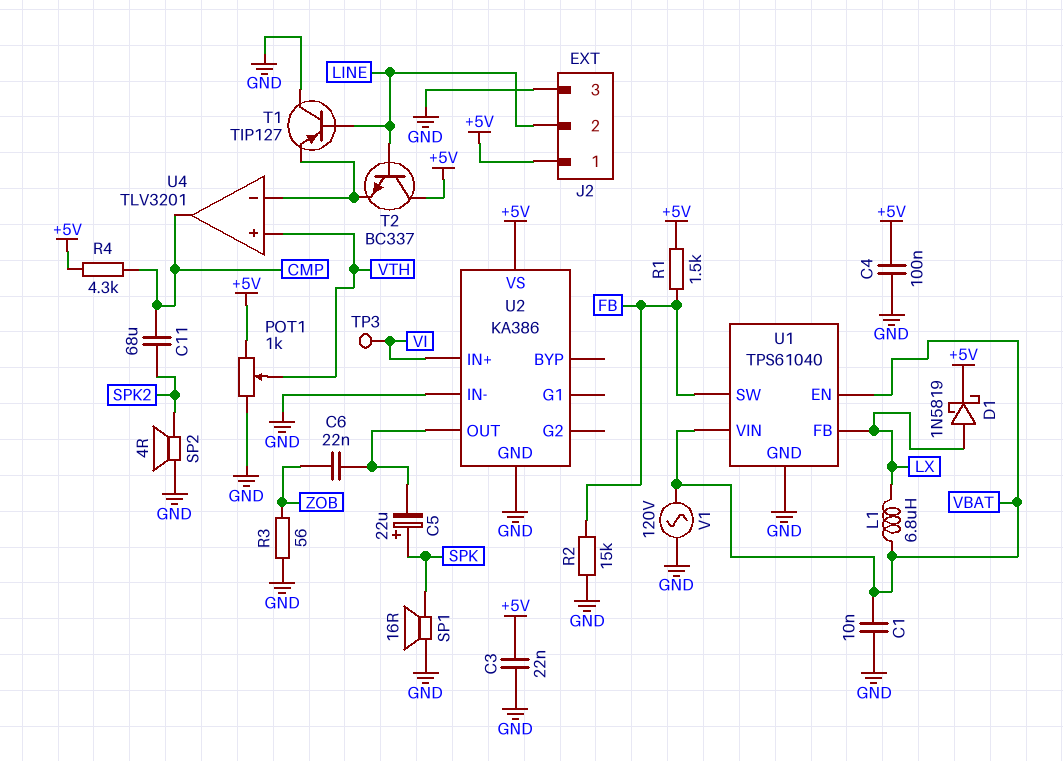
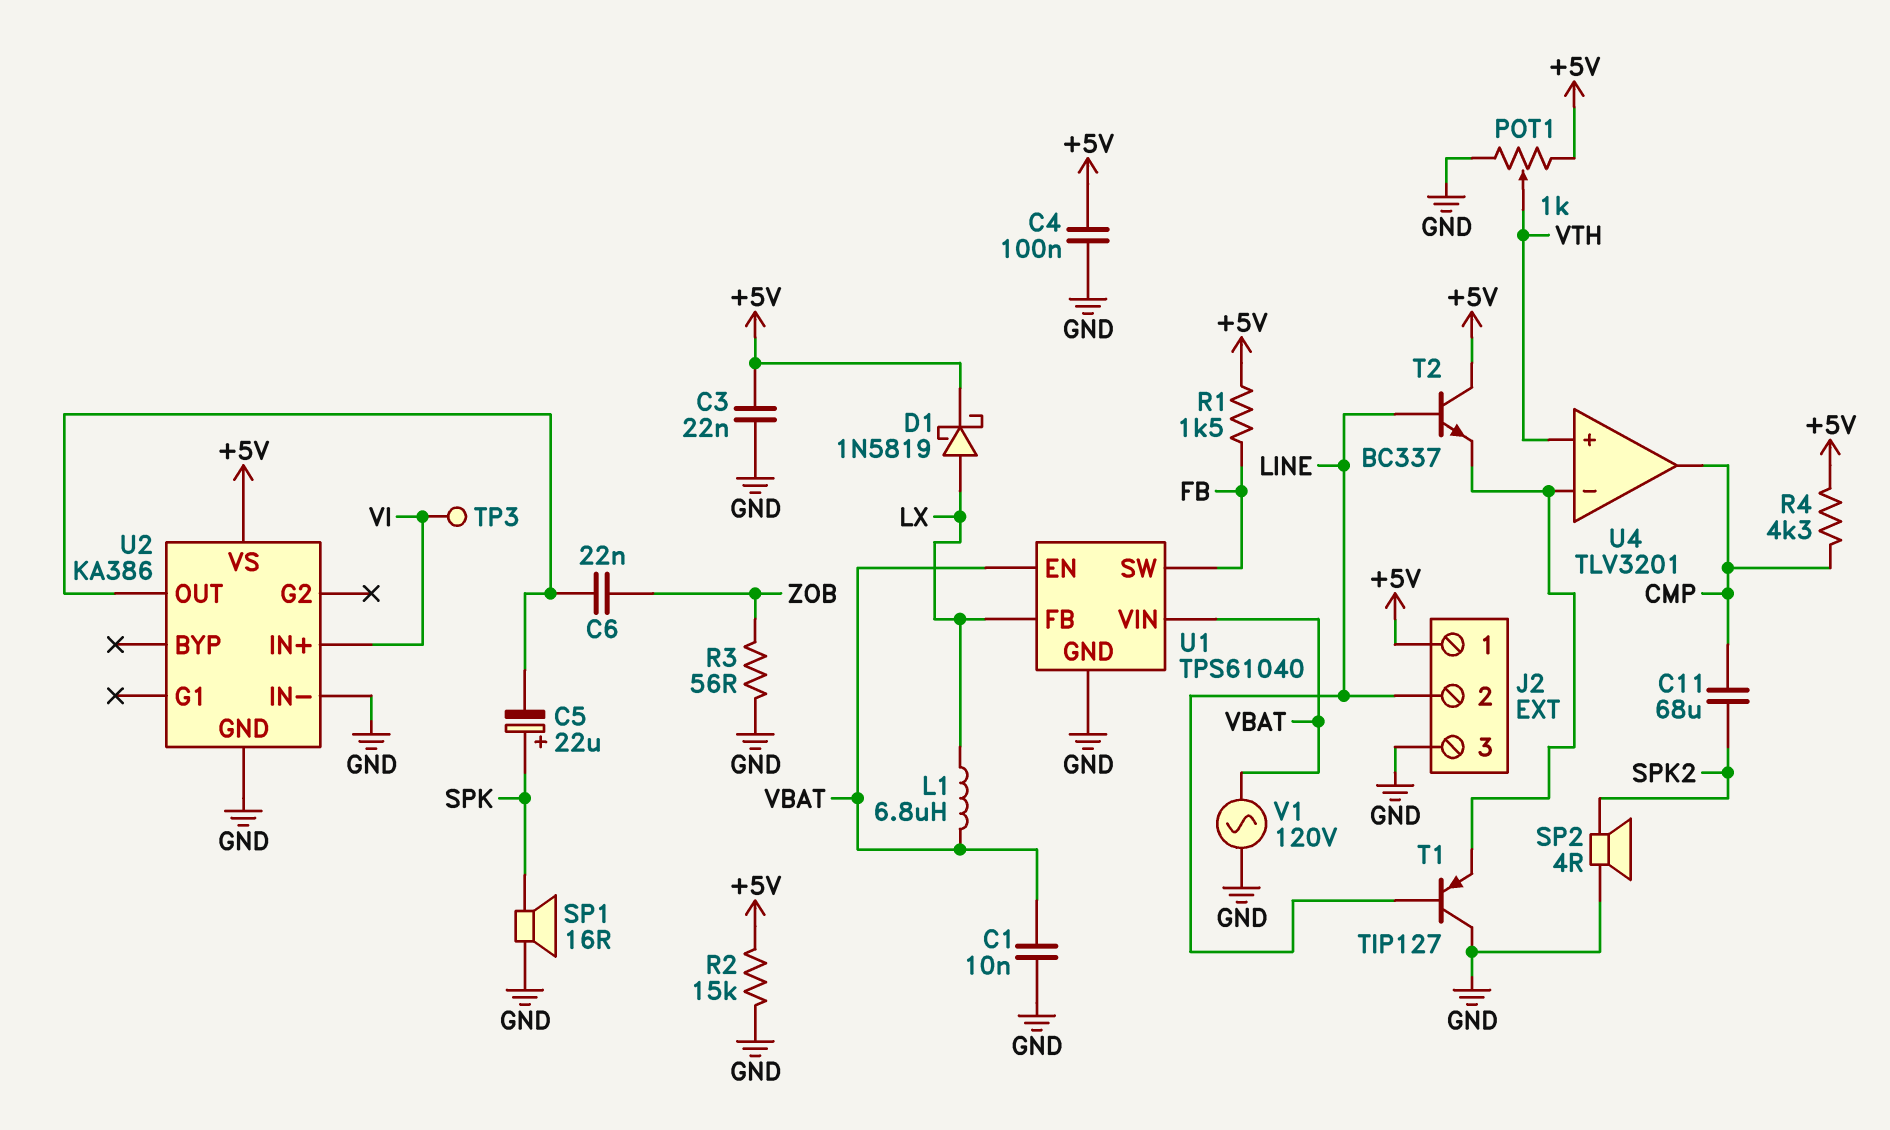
R2: 15k (FB, GND) -> 15k (+5V, GND)

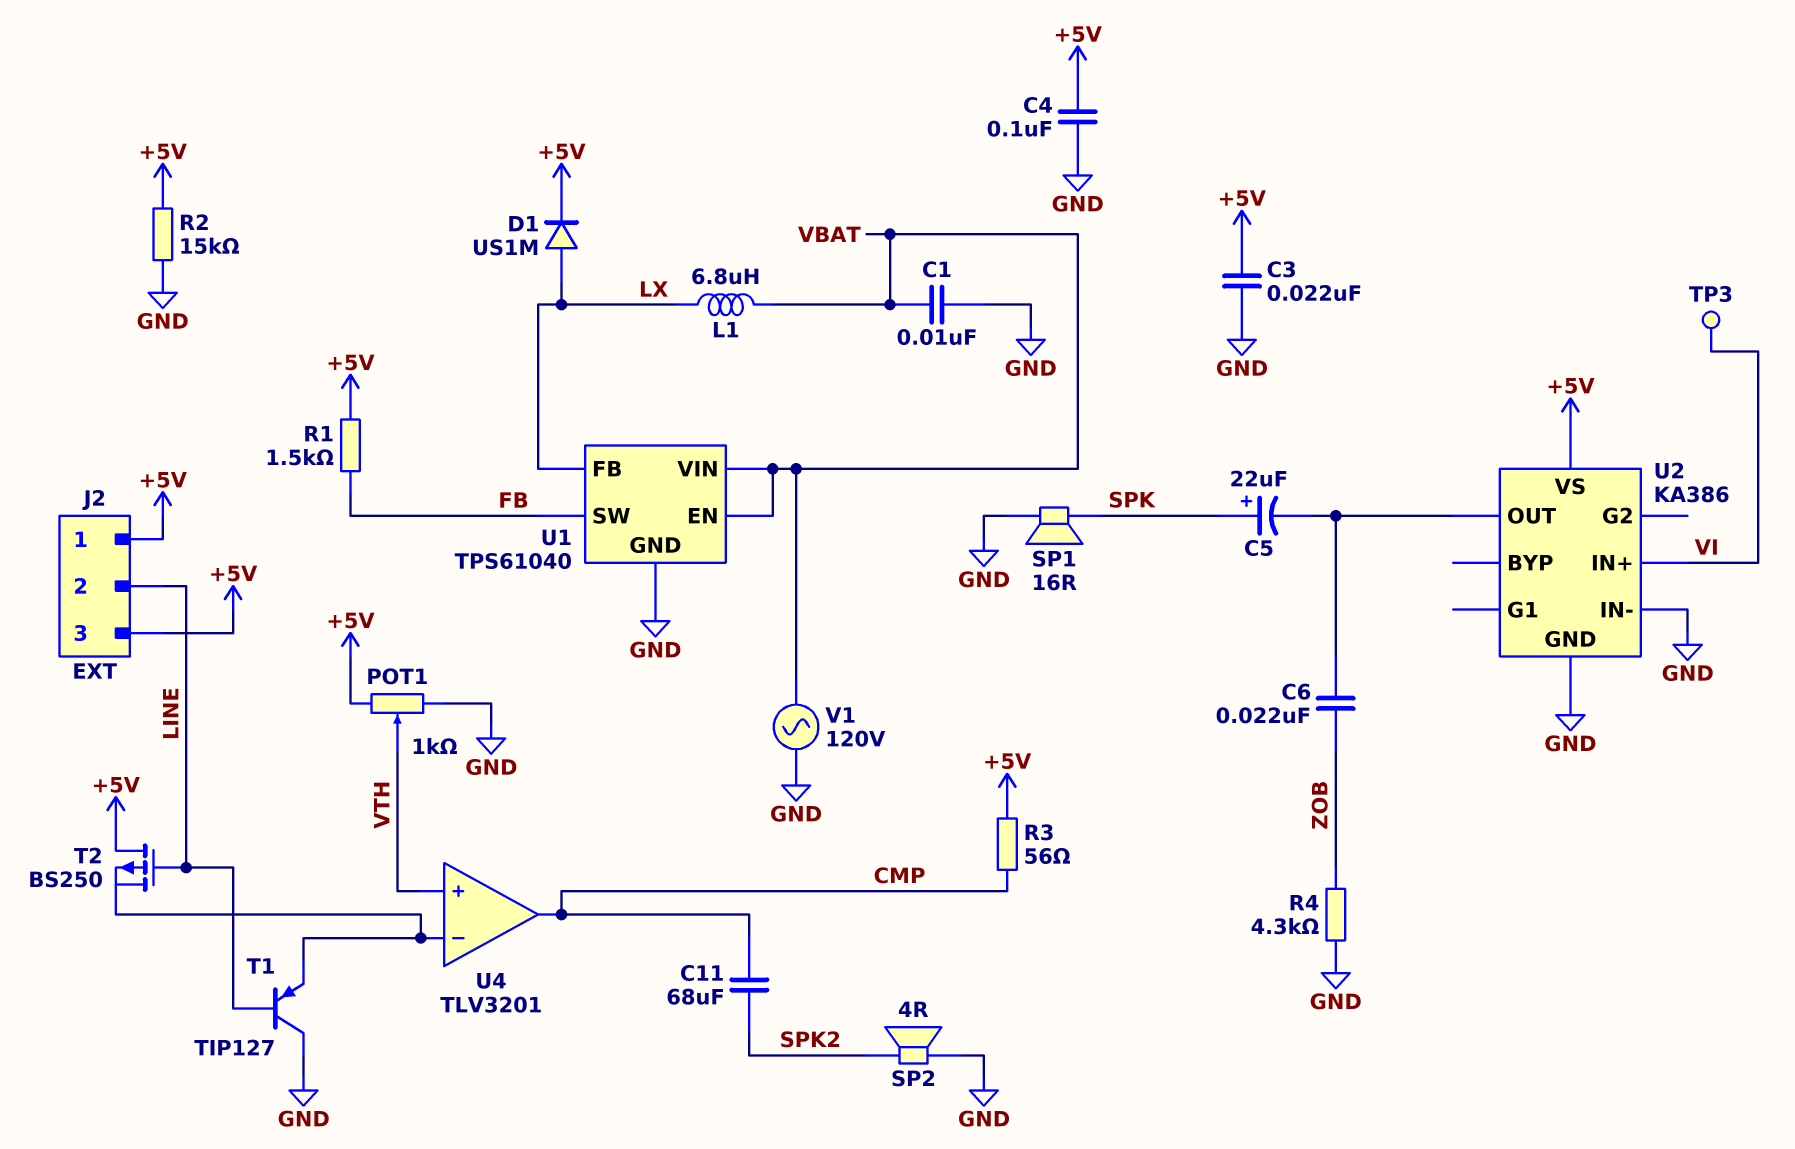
D1: schottky 1N5819 (A LX, K +5V) -> diode US1M (A LX, K +5V)
J2 pin 3: GND -> +5V
R3: 56 (GND, ZOB) -> 56 (+5V, CMP)
R4: 4.3k (+5V, CMP) -> 4.3k (GND, ZOB)
T2: NPN BC337 (B LINE, C +5V, E U4/in-) -> PMOS BS250 (G LINE, D +5V, S U4/in-)

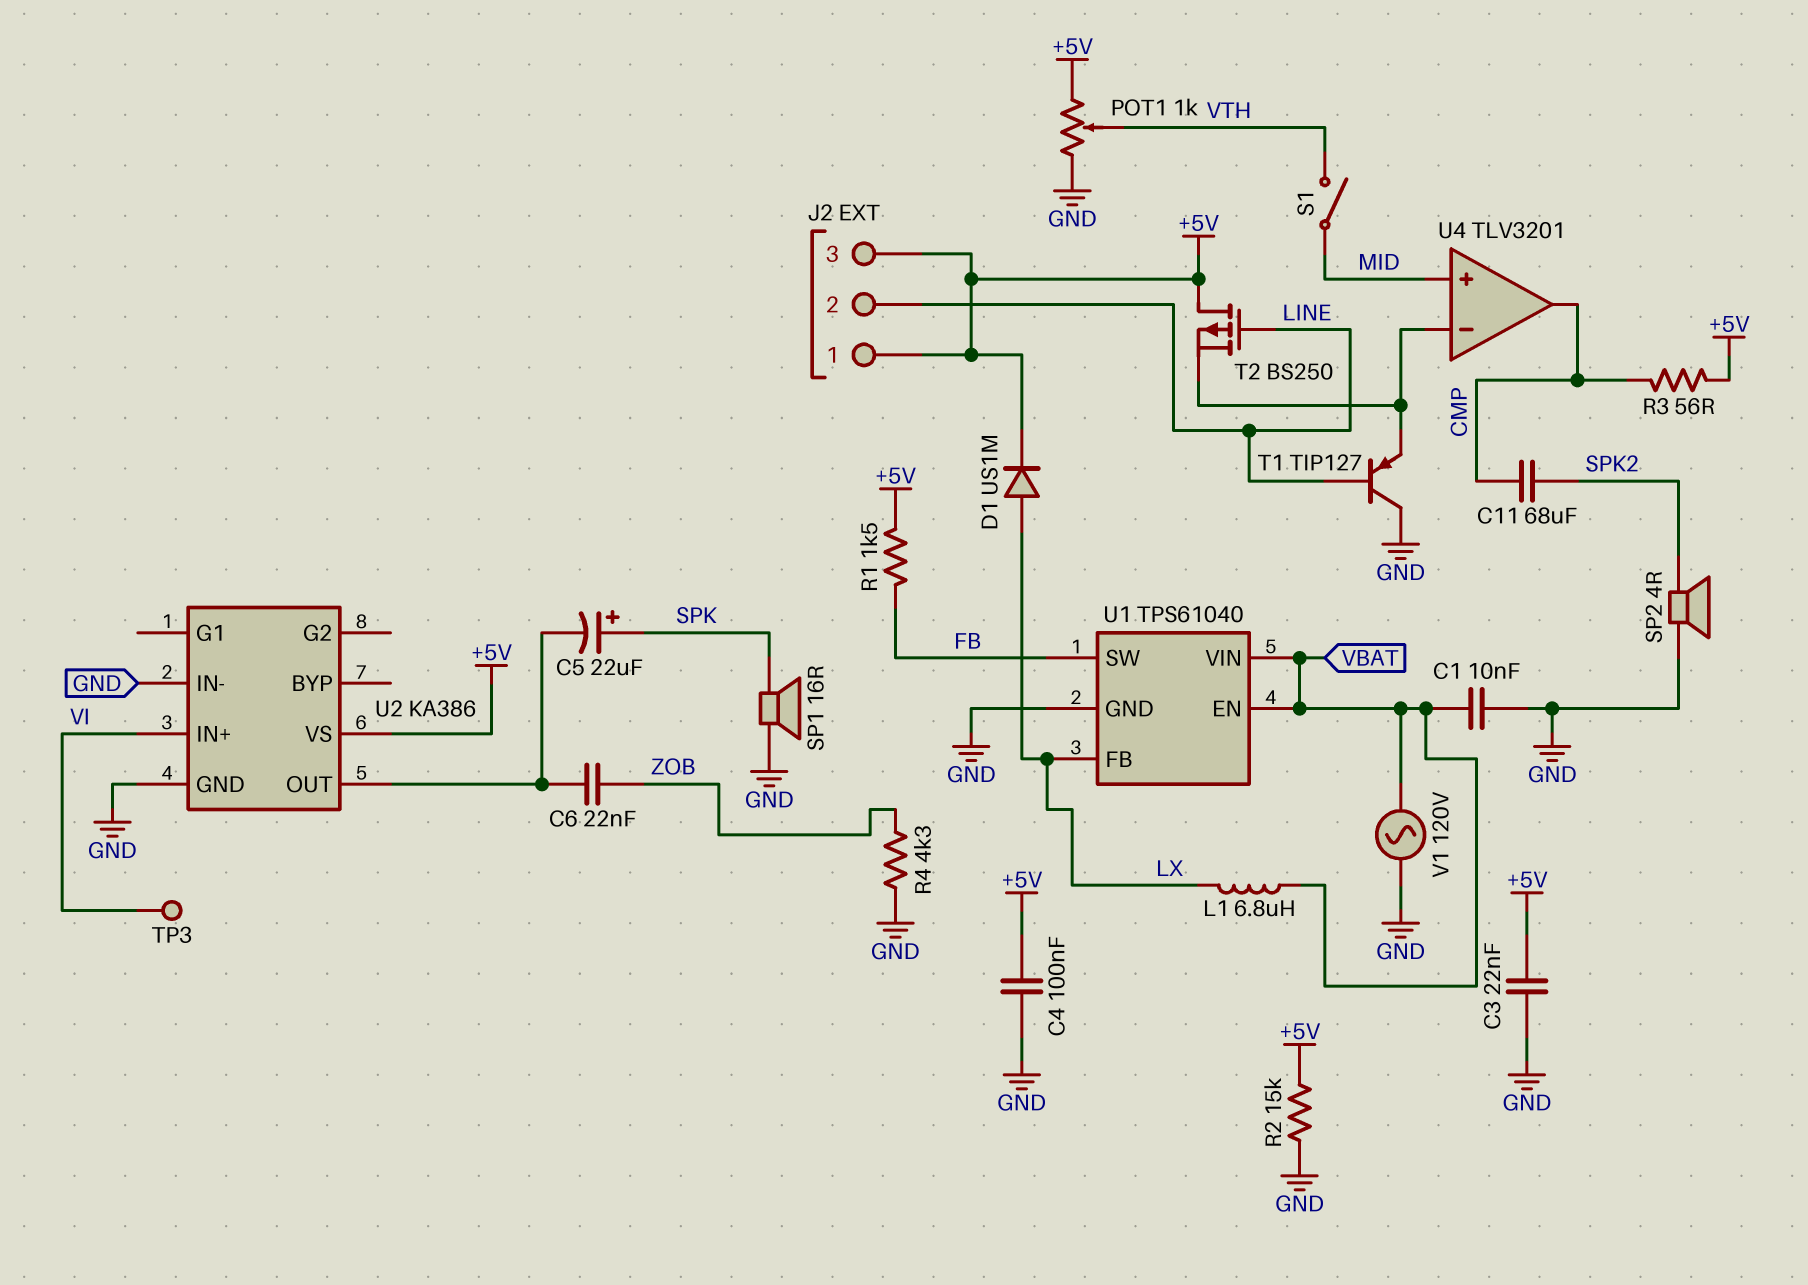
S1: none -> switch (MID, VTH)
U4 pin in+: VTH -> MID

